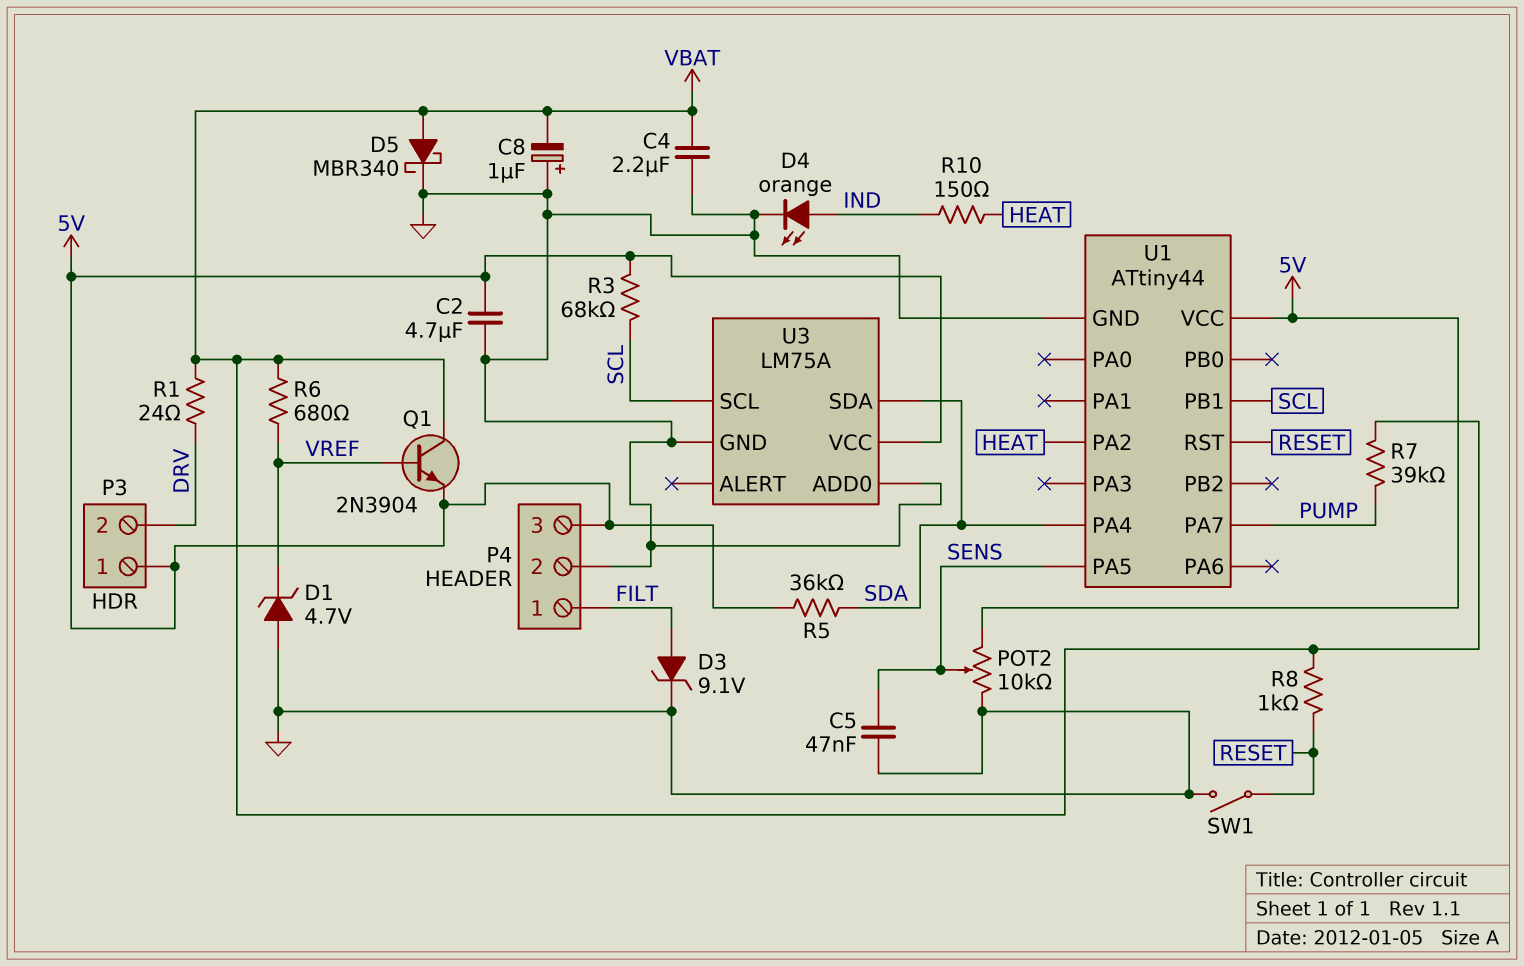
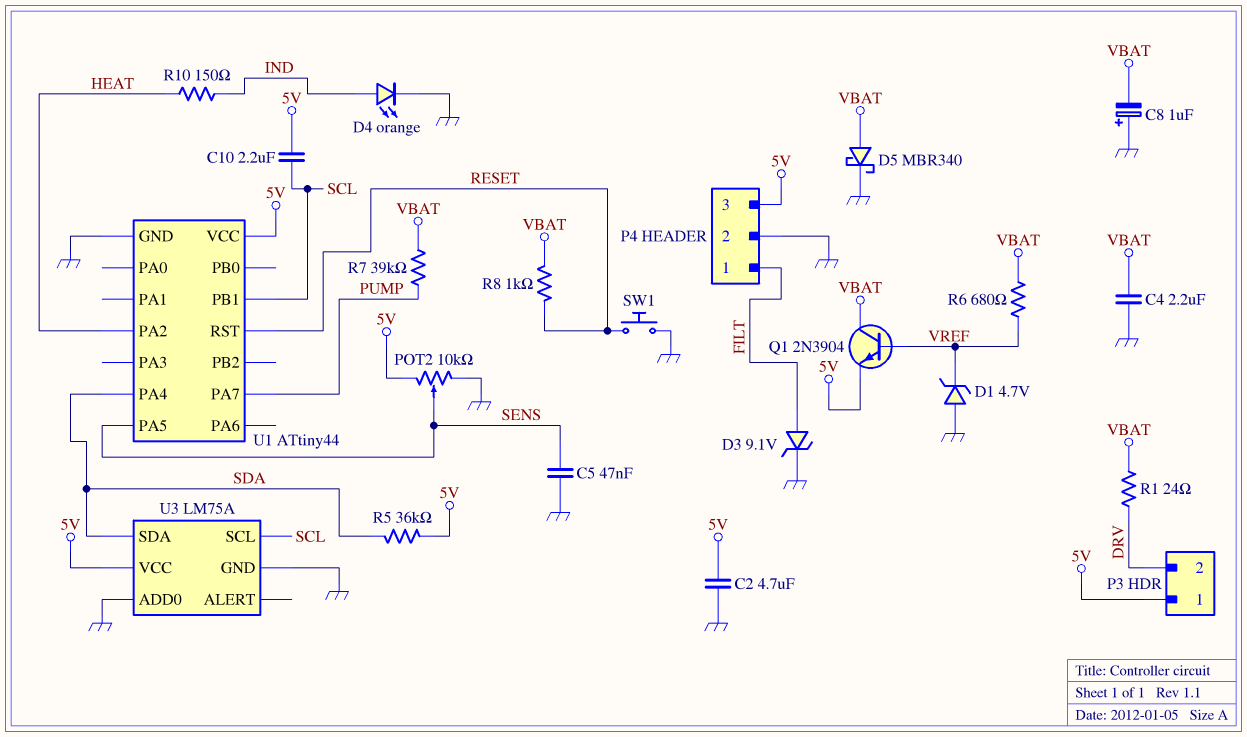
C10: none -> 2.2uF (5V, SCL)
R3: 68k (5V, SCL) -> none
SW1: switch (GND, RESET) -> button (GND, RESET)

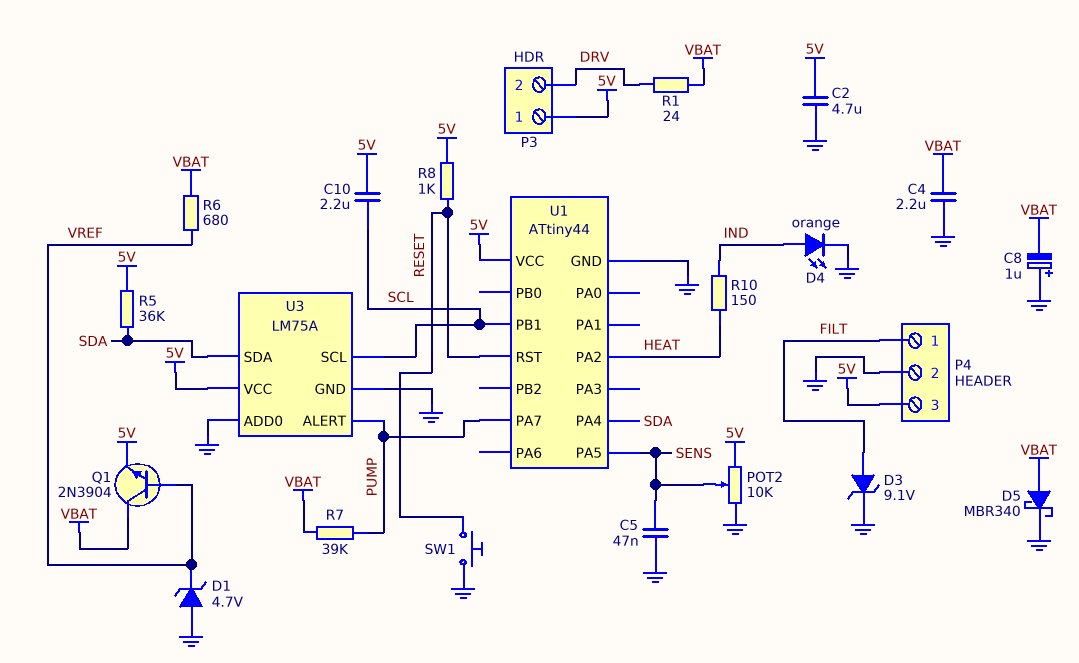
R8: 1k (RESET, VBAT) -> 1k (5V, RESET)
U3 pin ALERT: none -> PUMP

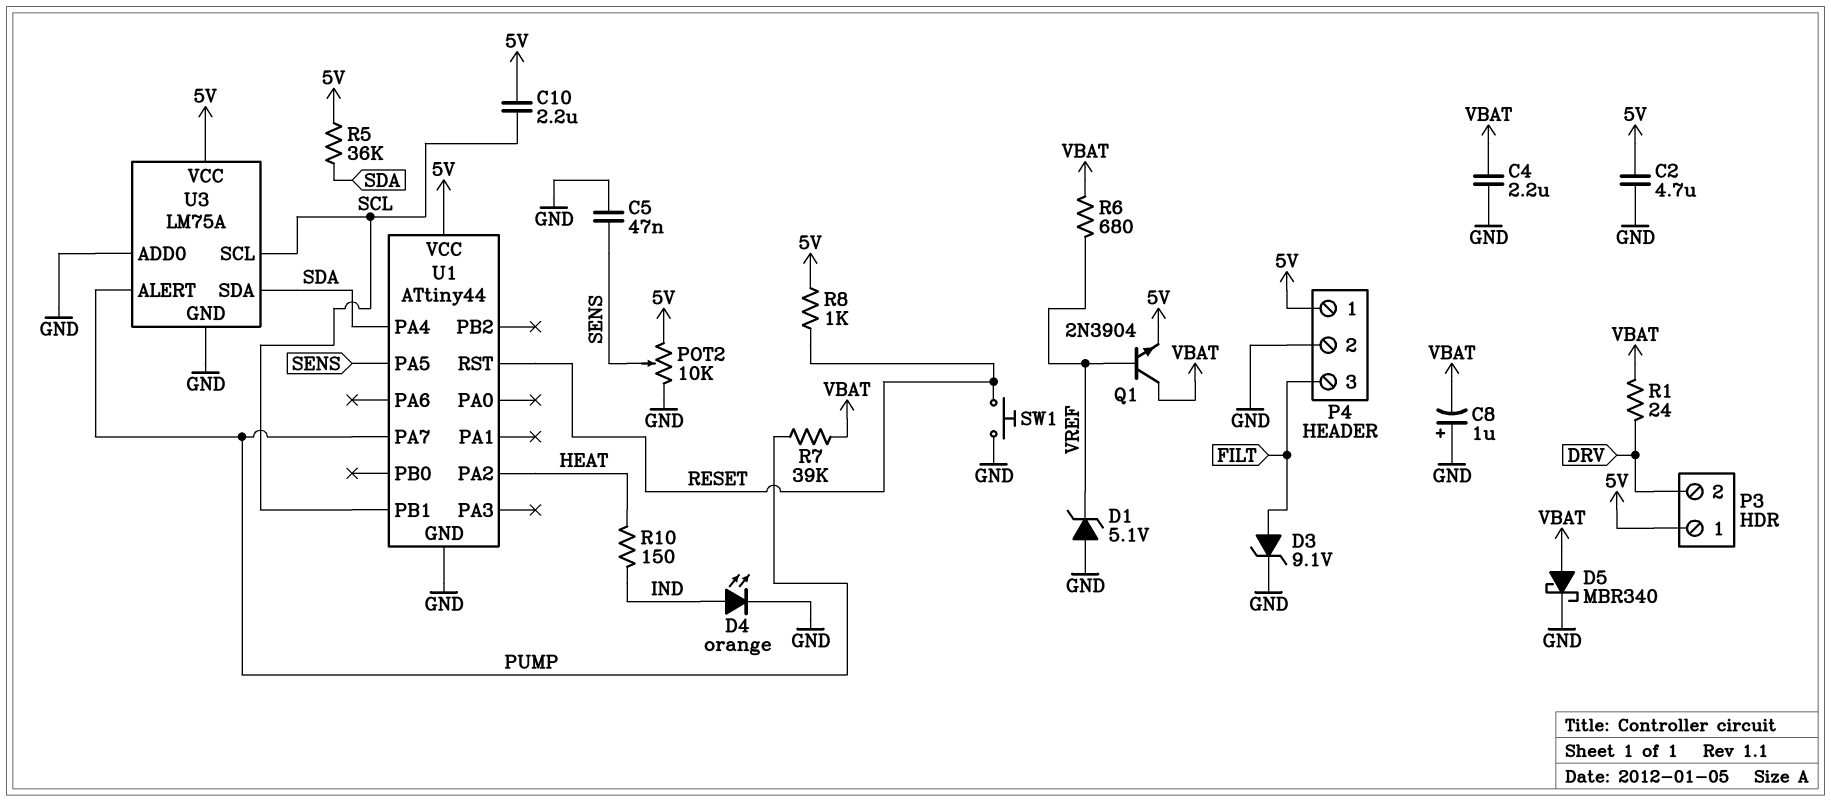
D1: zener 4.7V (A GND, K VREF) -> zener 5.1V (A GND, K VREF)
P4 pin 1: FILT -> 5V
P4 pin 3: 5V -> FILT

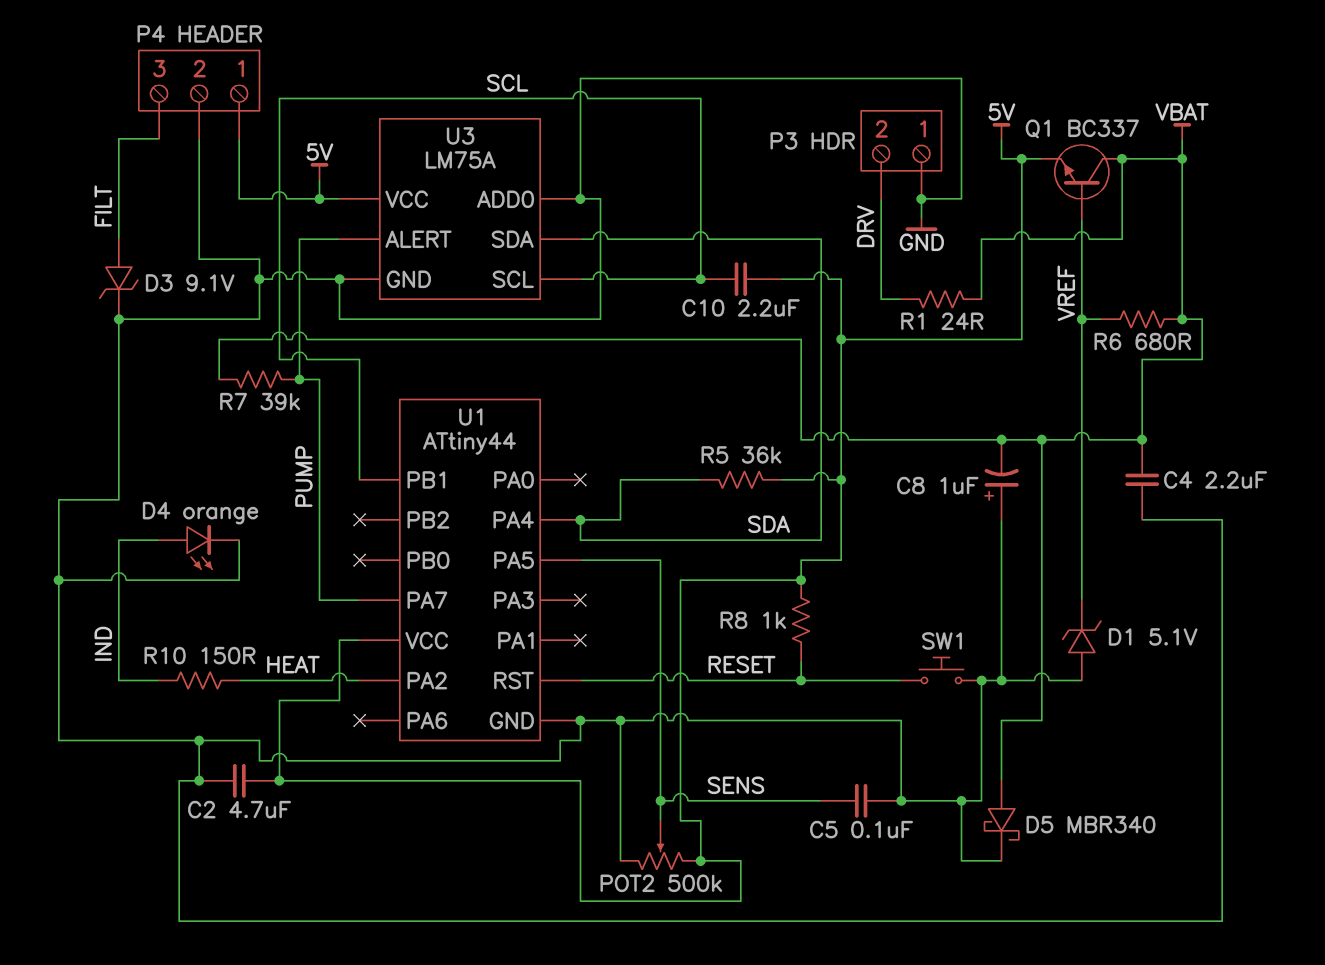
C5: 47nF (GND, SENS) -> 100nF (GND, SENS)
P3 pin 1: 5V -> GND
POT2: 10k (5V, GND, wiper SENS) -> 500k (5V, GND, wiper SENS)
Q1: NPN 2N3904 (B VREF, C VBAT, E 5V) -> NPN BC337 (B VREF, C VBAT, E 5V)

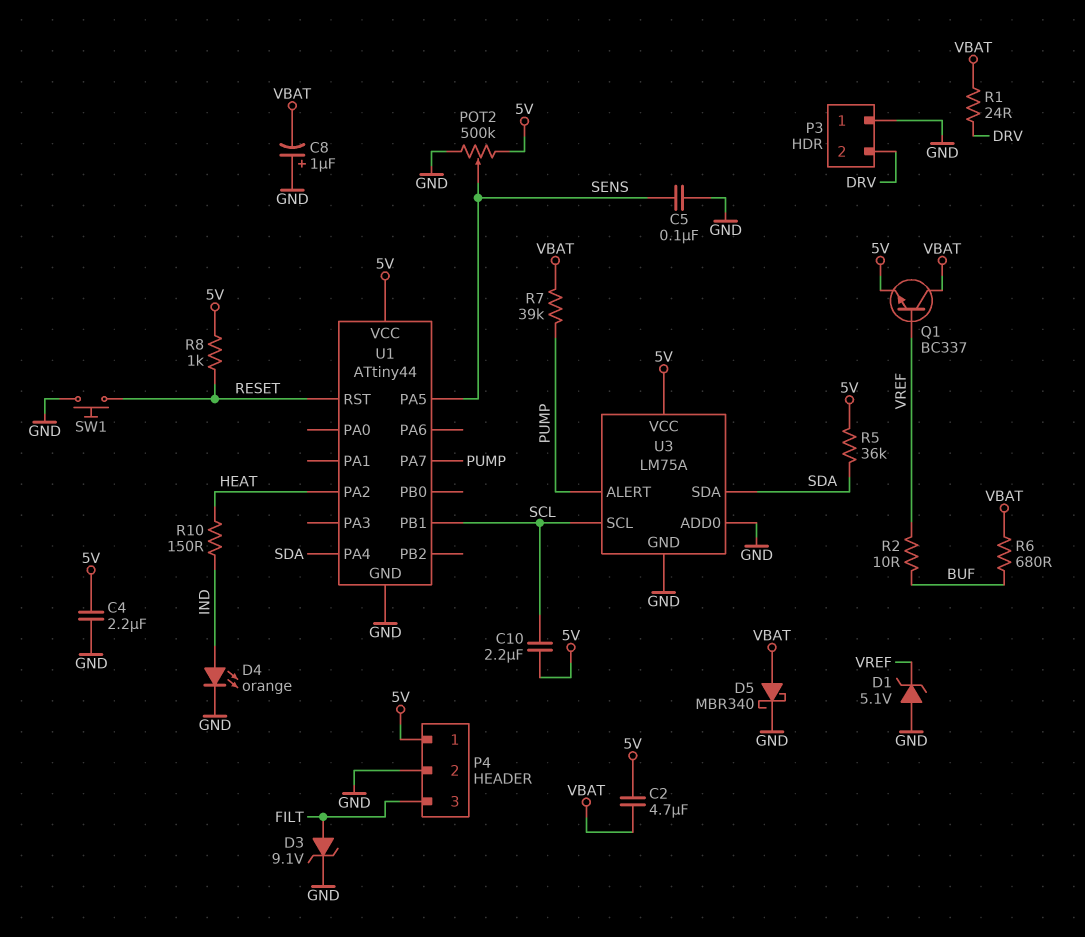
C2: 4.7uF (5V, GND) -> 4.7uF (5V, VBAT)
C4: 2.2uF (GND, VBAT) -> 2.2uF (5V, GND)
R2: none -> 10 (BUF, VREF)
R6: 680 (VBAT, VREF) -> 680 (BUF, VBAT)

